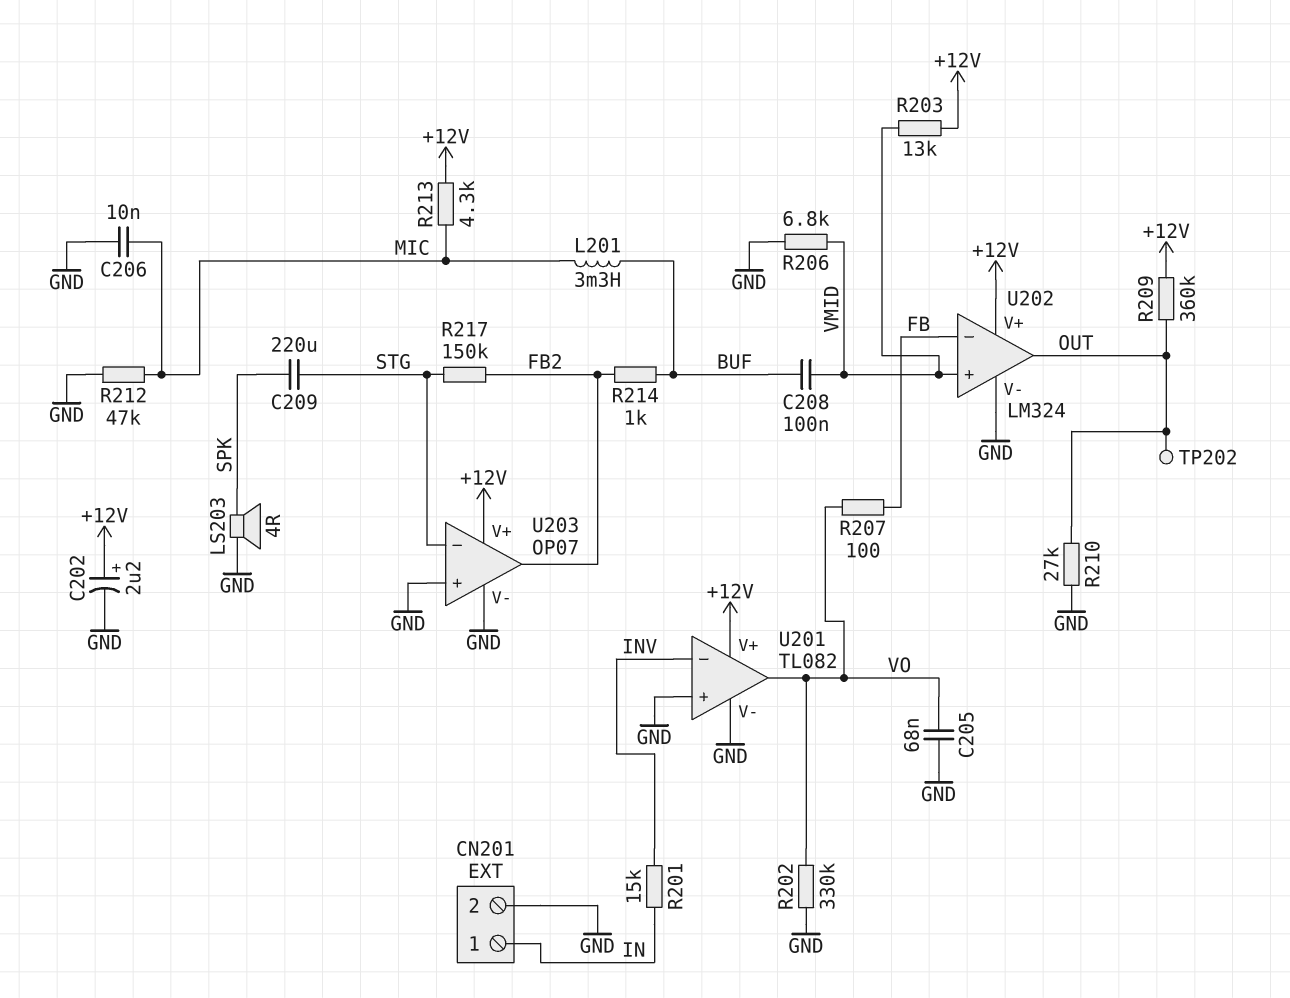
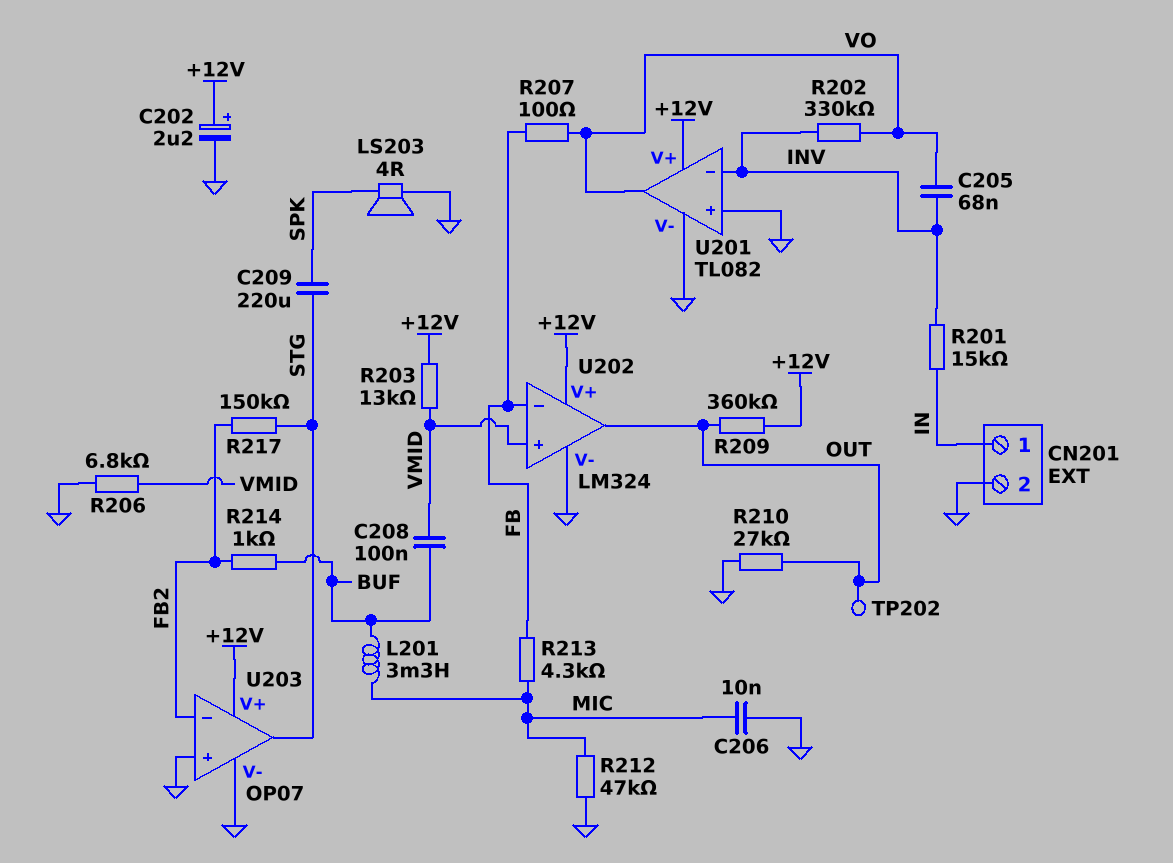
C205: 68nF (GND, VO) -> 68nF (INV, VO)
R202: 330k (GND, VO) -> 330k (INV, VO)
R213: 4.3k (+12V, MIC) -> 4.3k (FB, MIC)
U203 pin in-: STG -> FB2
U203 pin out: FB2 -> STG

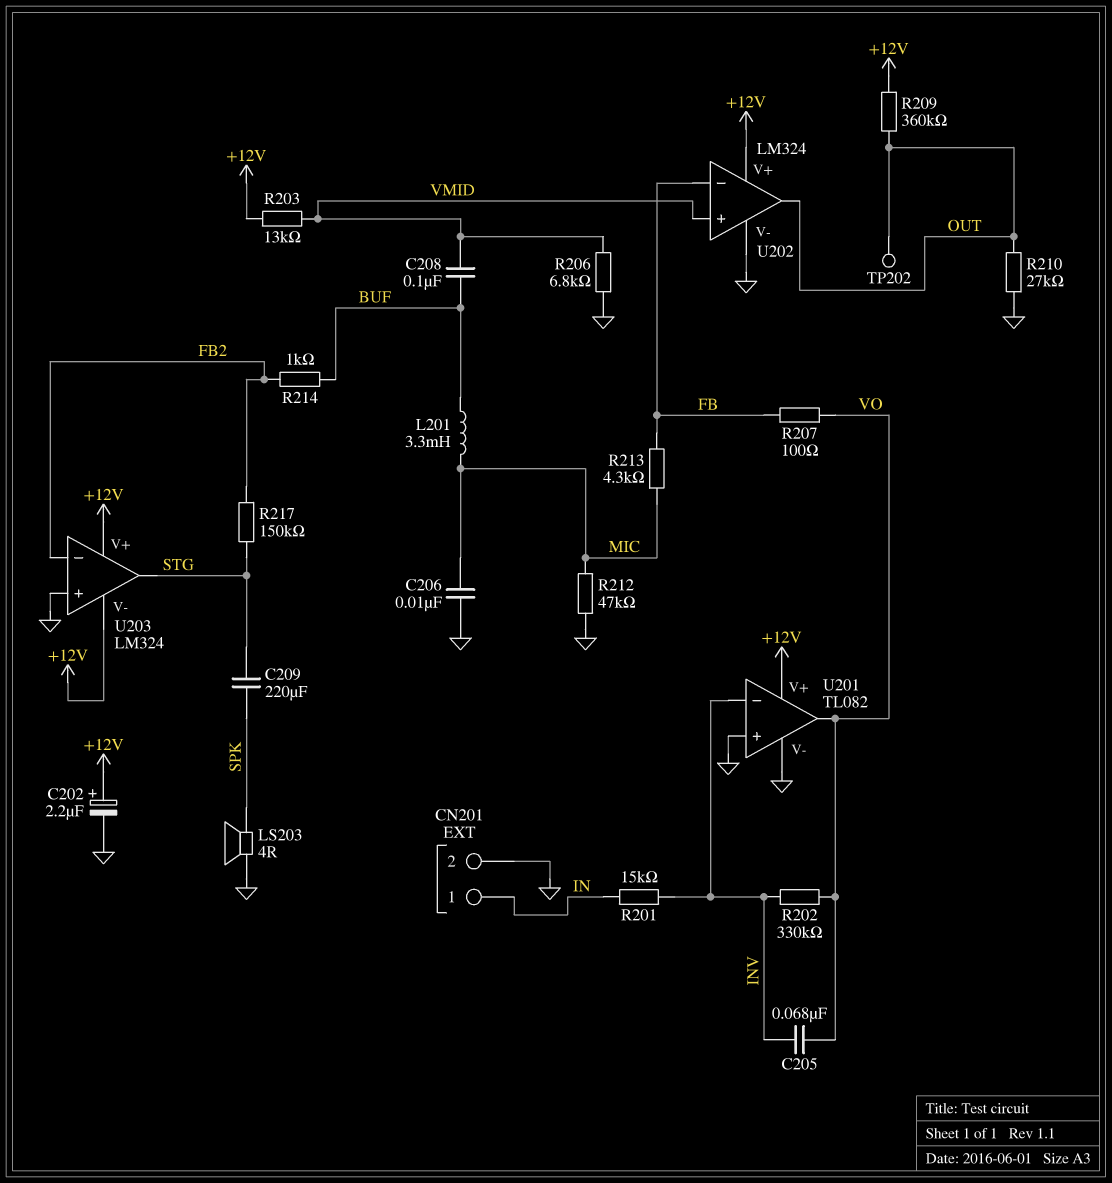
U203: OP07 -> LM324
U203 pin V-: GND -> +12V

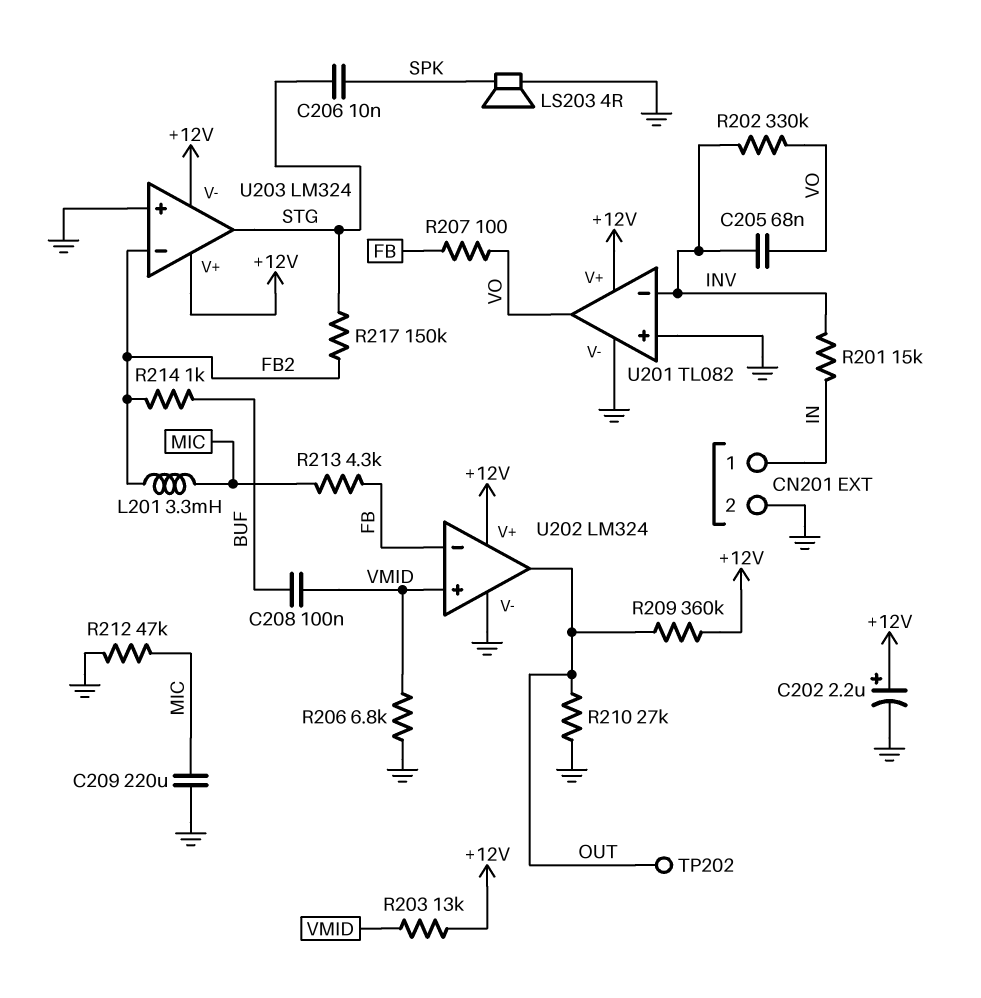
C206: 10nF (GND, MIC) -> 10nF (SPK, STG)
C209: 220uF (SPK, STG) -> 220uF (GND, MIC)
L201: 3.3mH (BUF, MIC) -> 3.3mH (FB2, MIC)

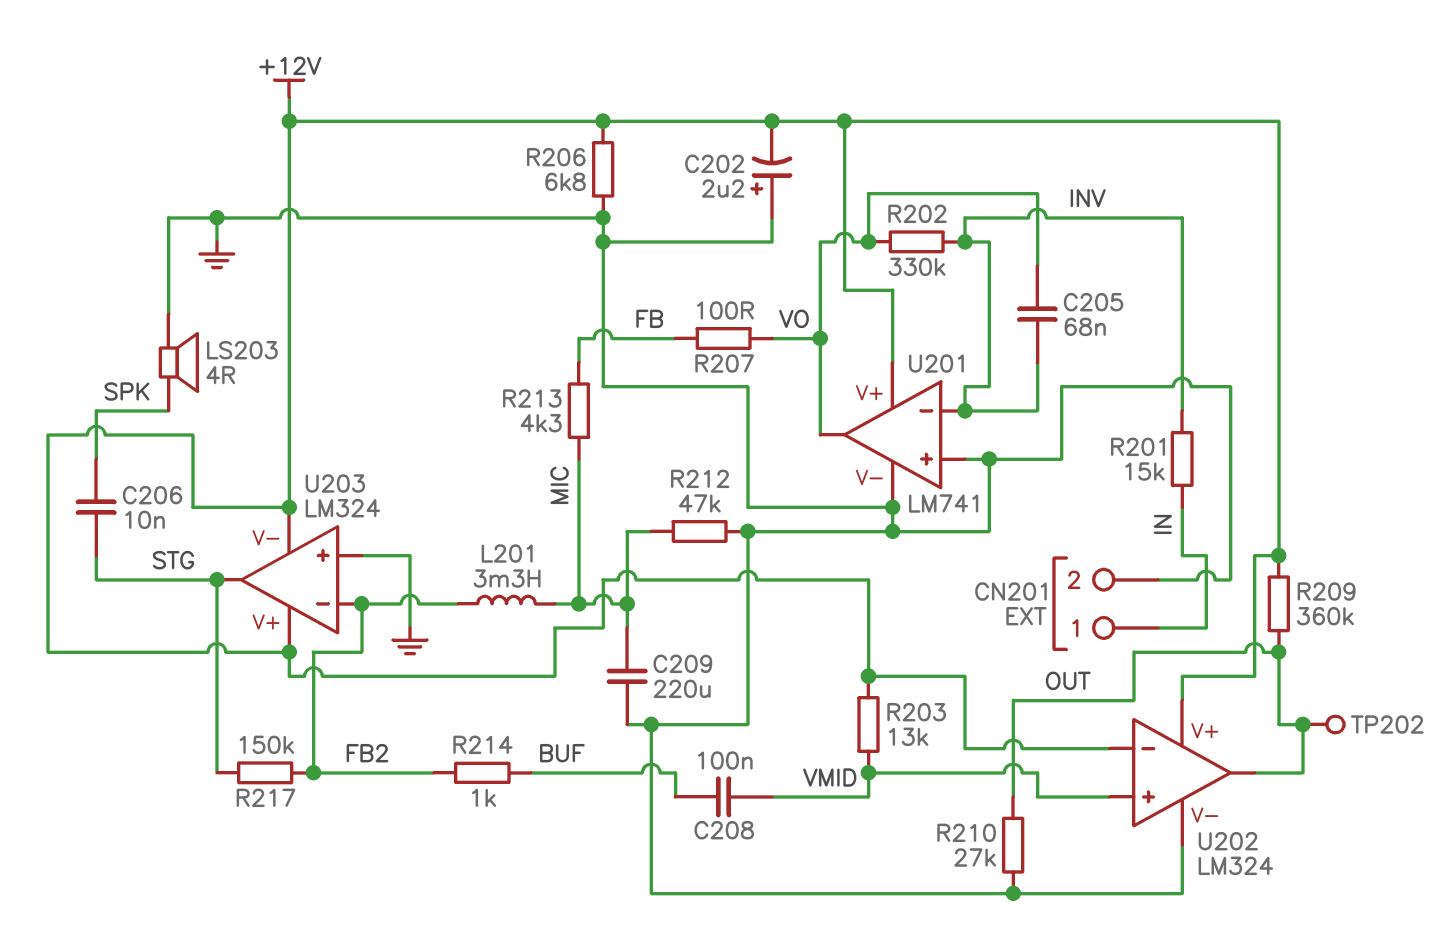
C202: 2.2uF (plus +12V, minus GND) -> 2.2uF (plus GND, minus +12V)
R206: 6.8k (GND, VMID) -> 6.8k (+12V, GND)
U201: TL082 -> LM741
U202 pin in-: FB -> +12V

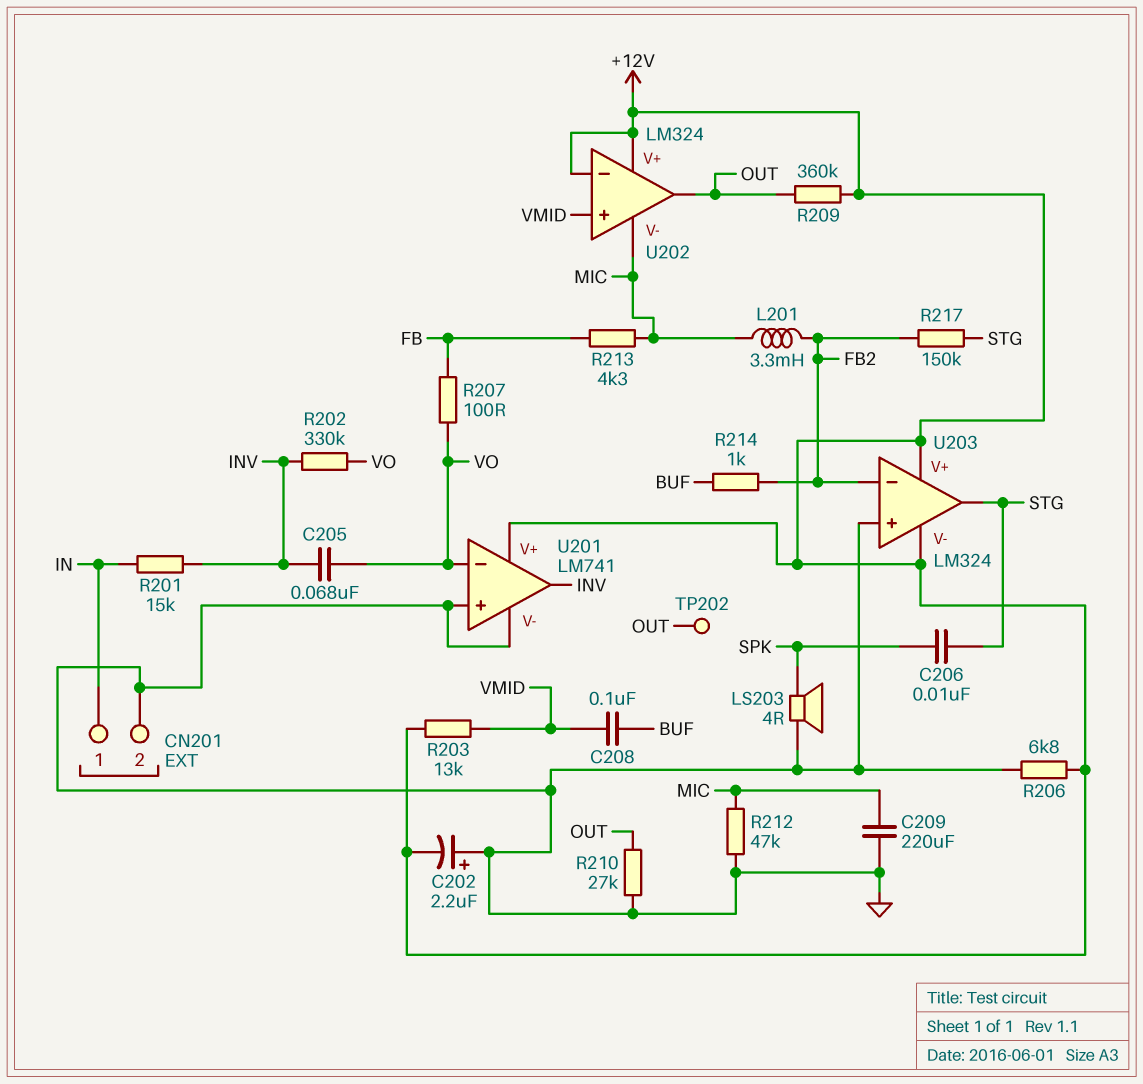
U201 pin in-: INV -> VO
U201 pin out: VO -> INV
U202 pin V-: GND -> MIC

